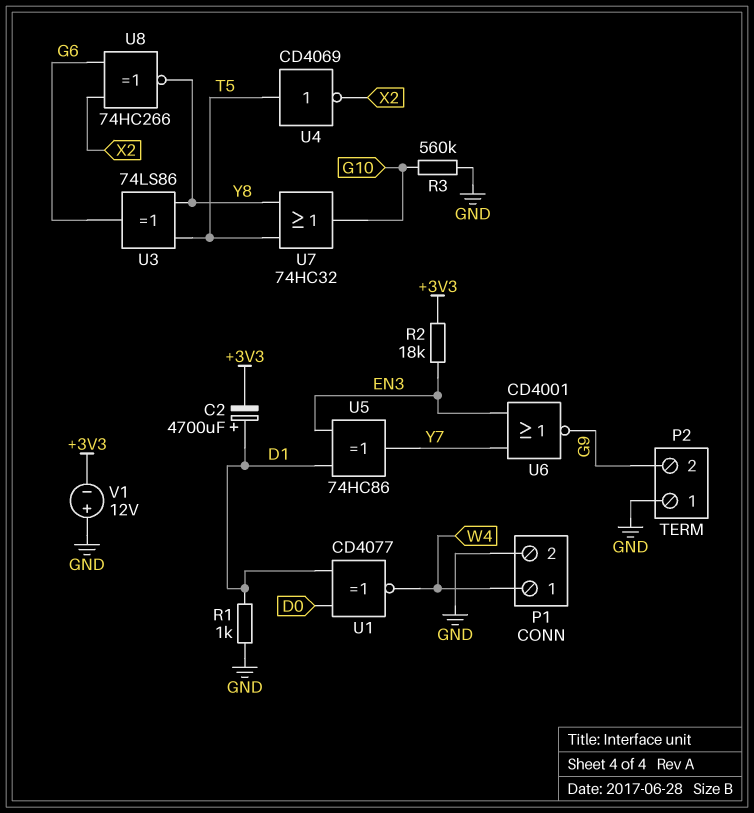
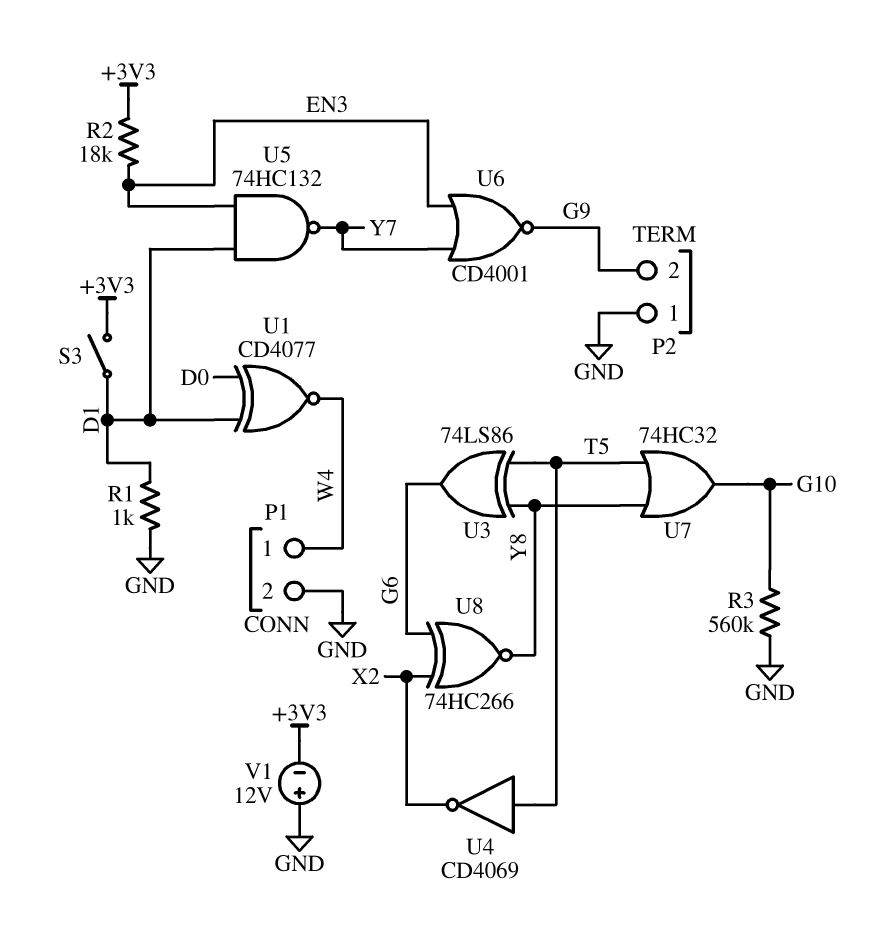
C2: 4700uF (plus D1, minus +3V3) -> none
S3: none -> switch (+3V3, D1)
U5: XOR 74HC86 (in D1, in EN3, out Y7) -> NAND 74HC132 (in D1, in EN3, out Y7)

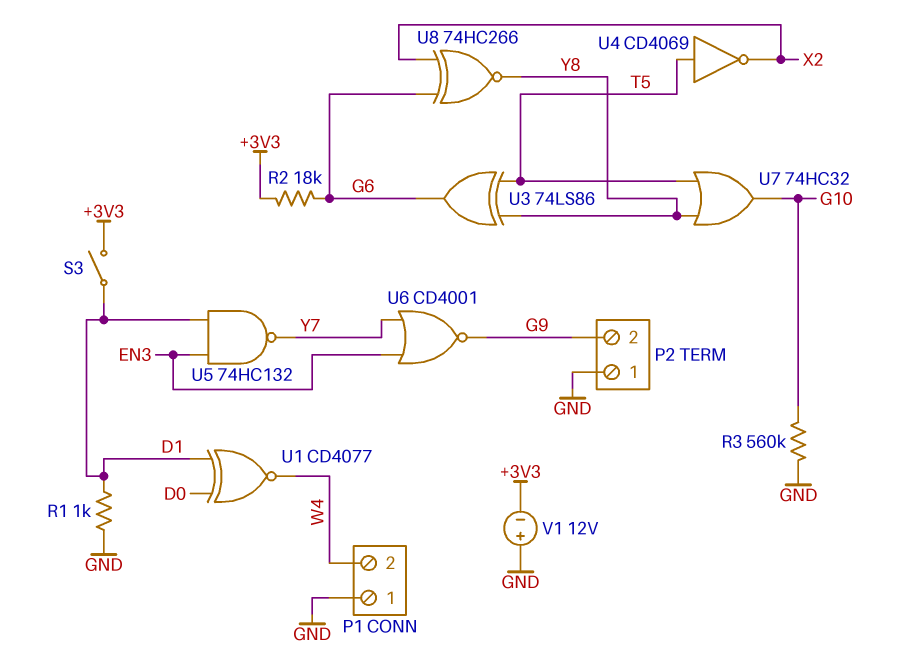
P1 pin 1: W4 -> GND
P1 pin 2: GND -> W4
R2: 18k (+3V3, EN3) -> 18k (+3V3, G6)

